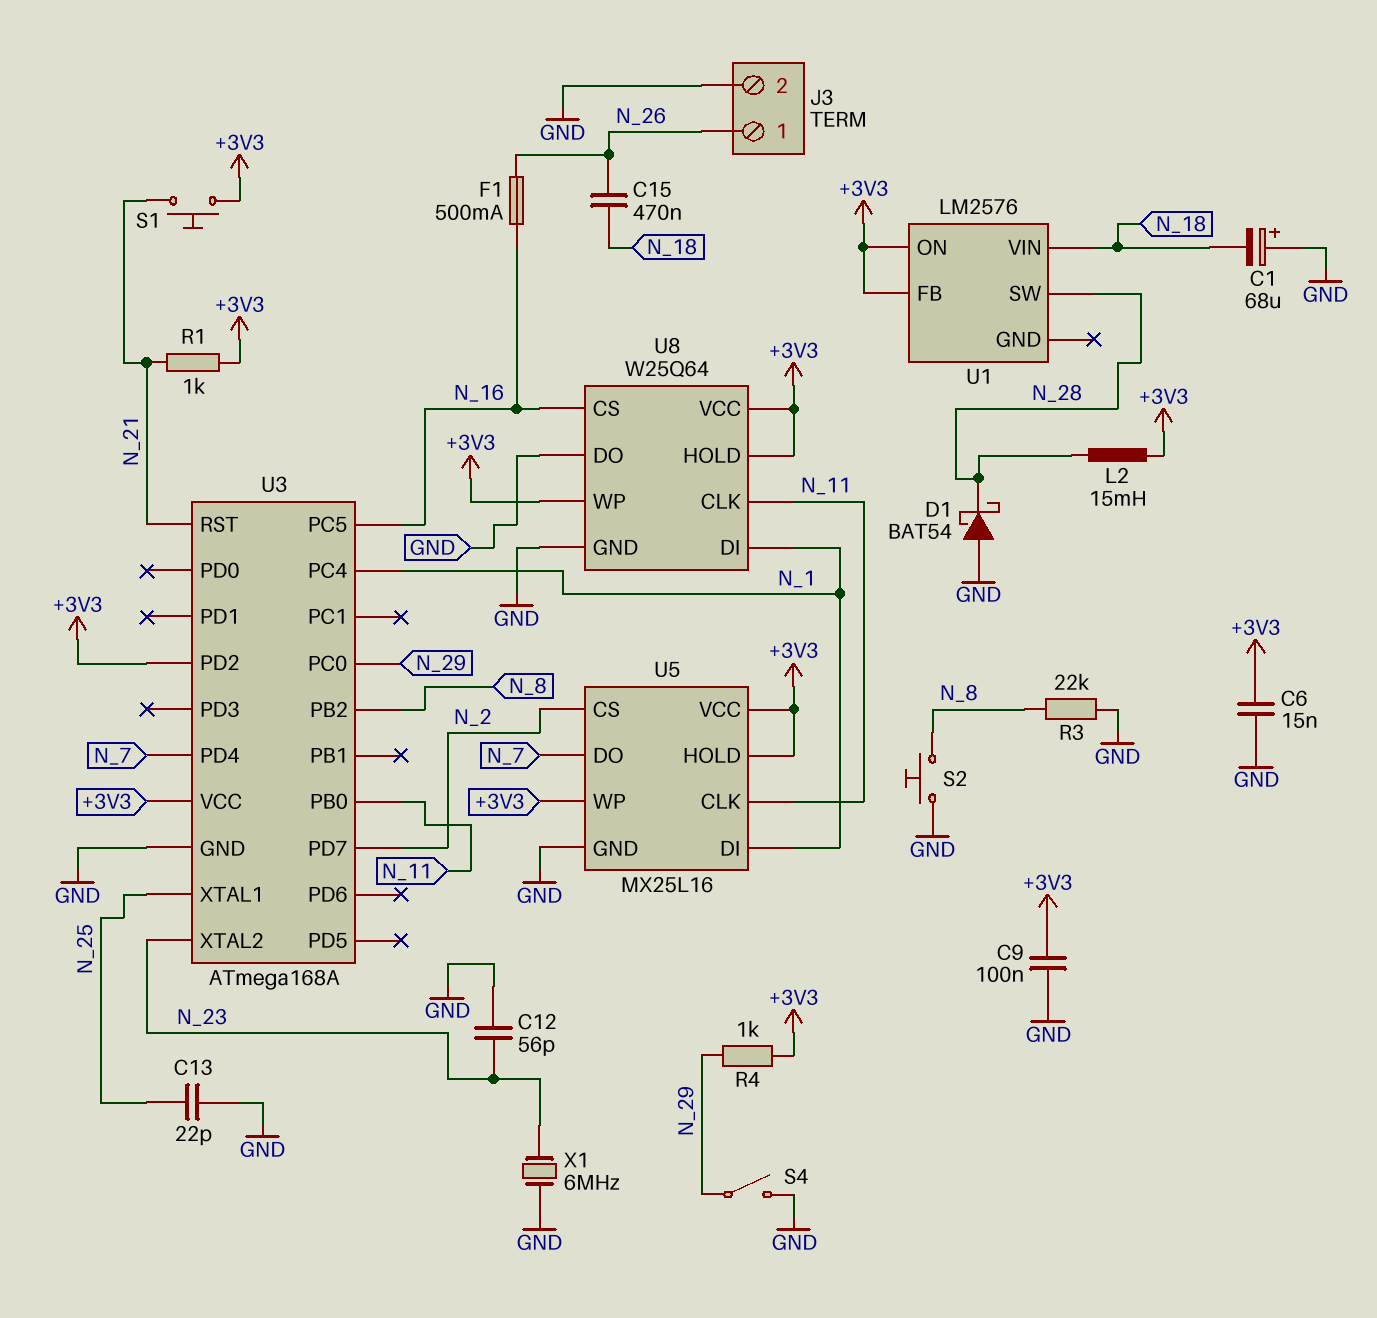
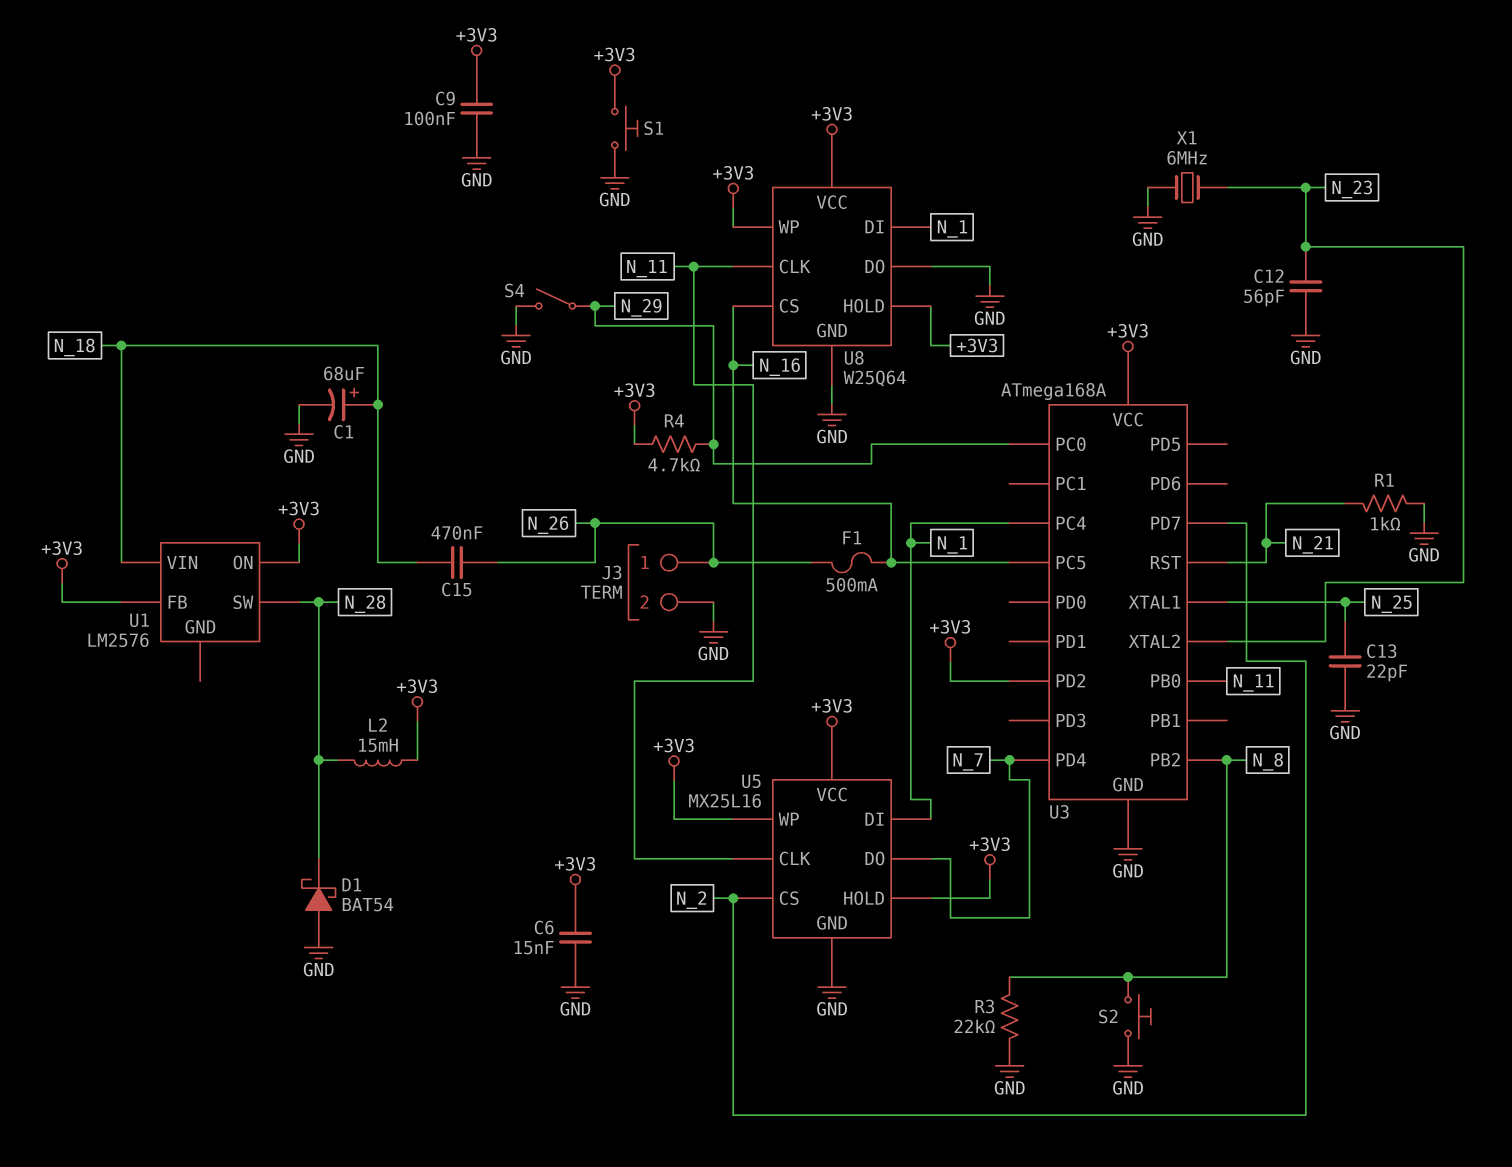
C1: 68uF (plus GND, minus N_18) -> 68uF (plus N_18, minus GND)
R1: 1k (+3V3, N_21) -> 1k (GND, N_21)
R4: 1k (+3V3, N_29) -> 4.7k (+3V3, N_29)
S1: button (+3V3, N_21) -> button (+3V3, GND)

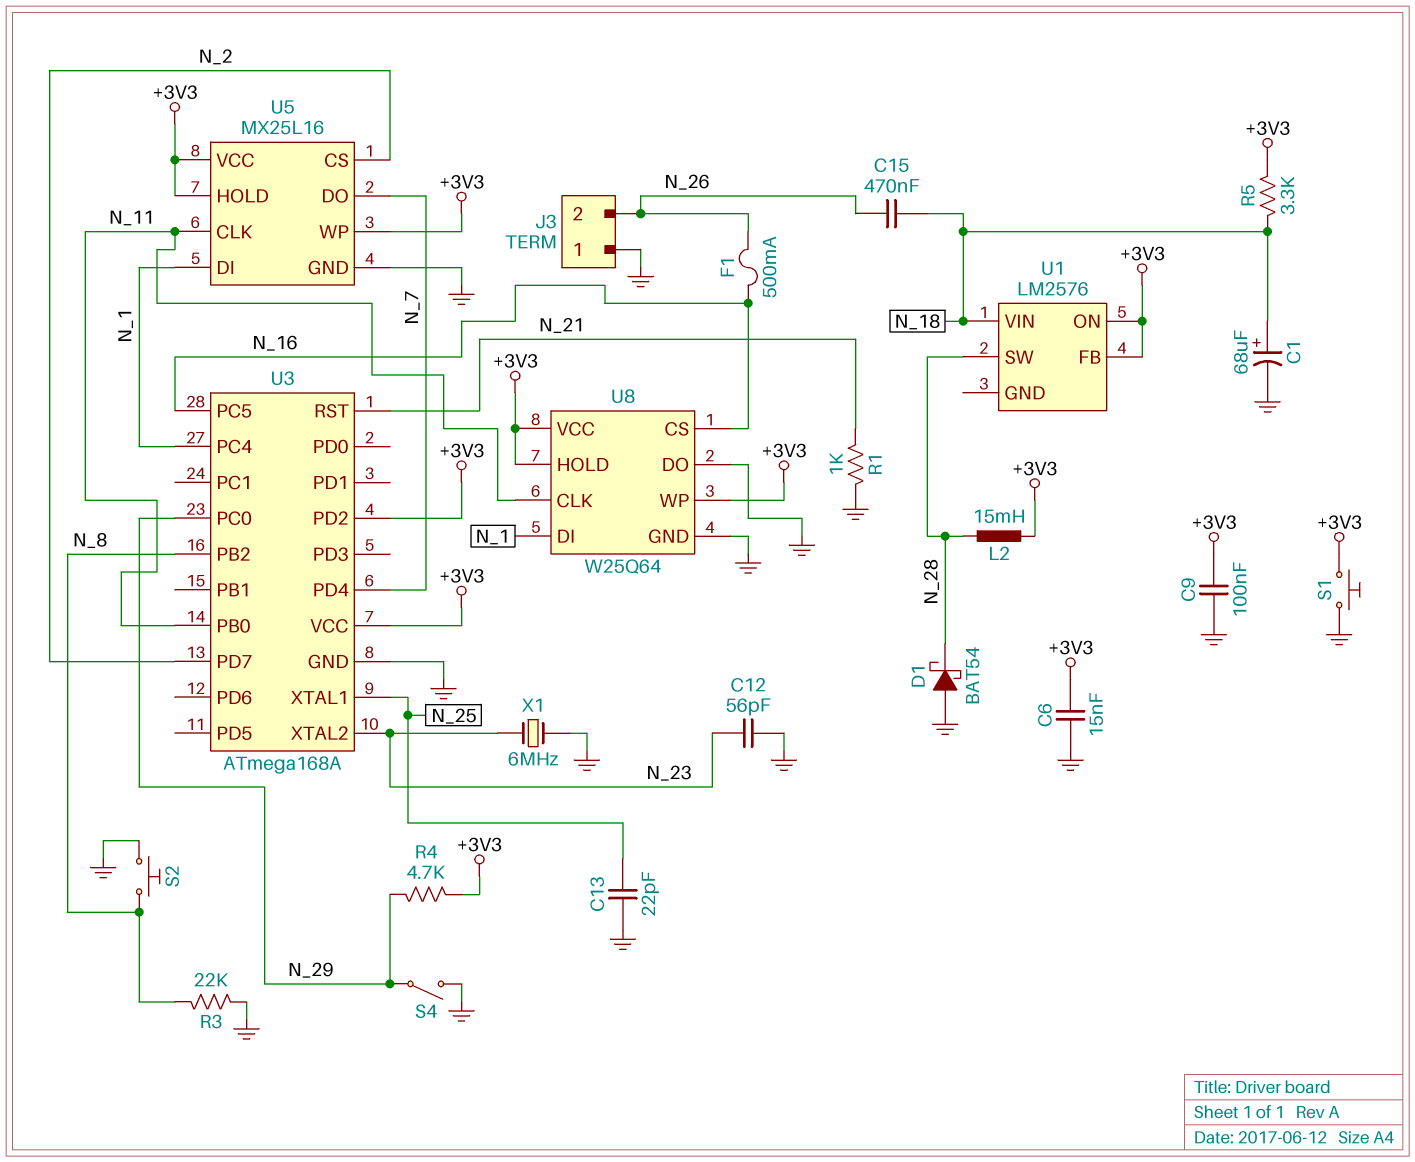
J3 pin 1: N_26 -> GND
J3 pin 2: GND -> N_26
R5: none -> 3.3k (+3V3, N_18)

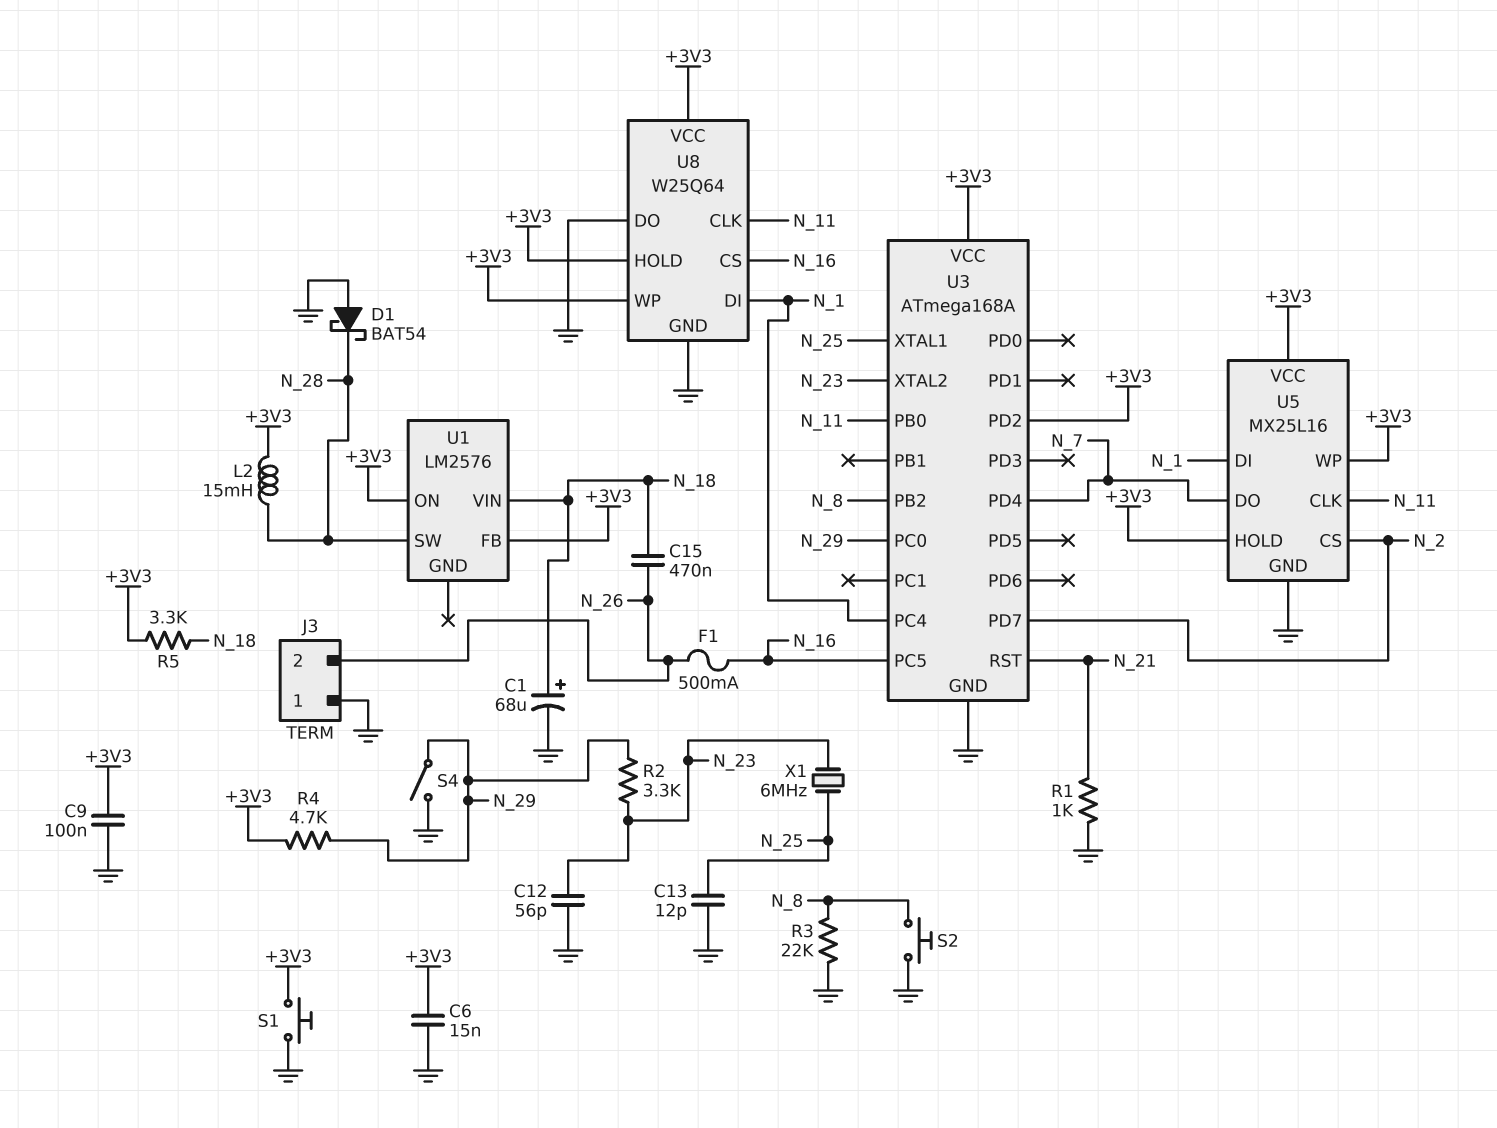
C13: 22pF (GND, N_25) -> 12pF (GND, N_25)
R2: none -> 3.3k (N_23, N_29)
X1: 6MHz (GND, N_23) -> 6MHz (N_23, N_25)

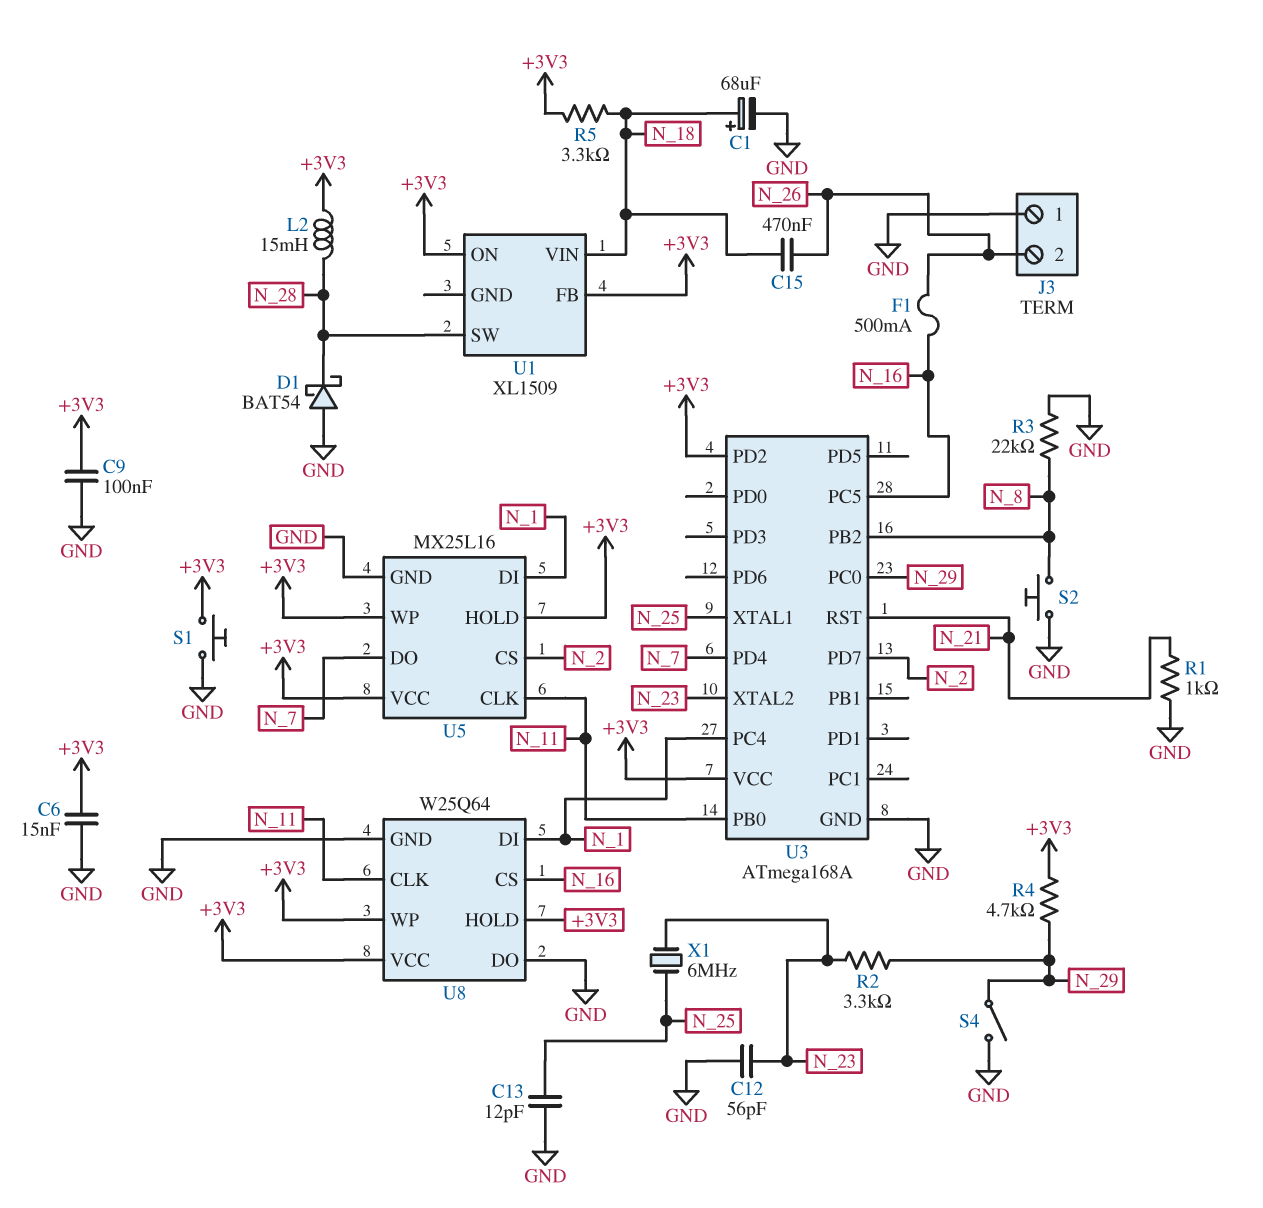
U1: LM2576 -> XL1509

